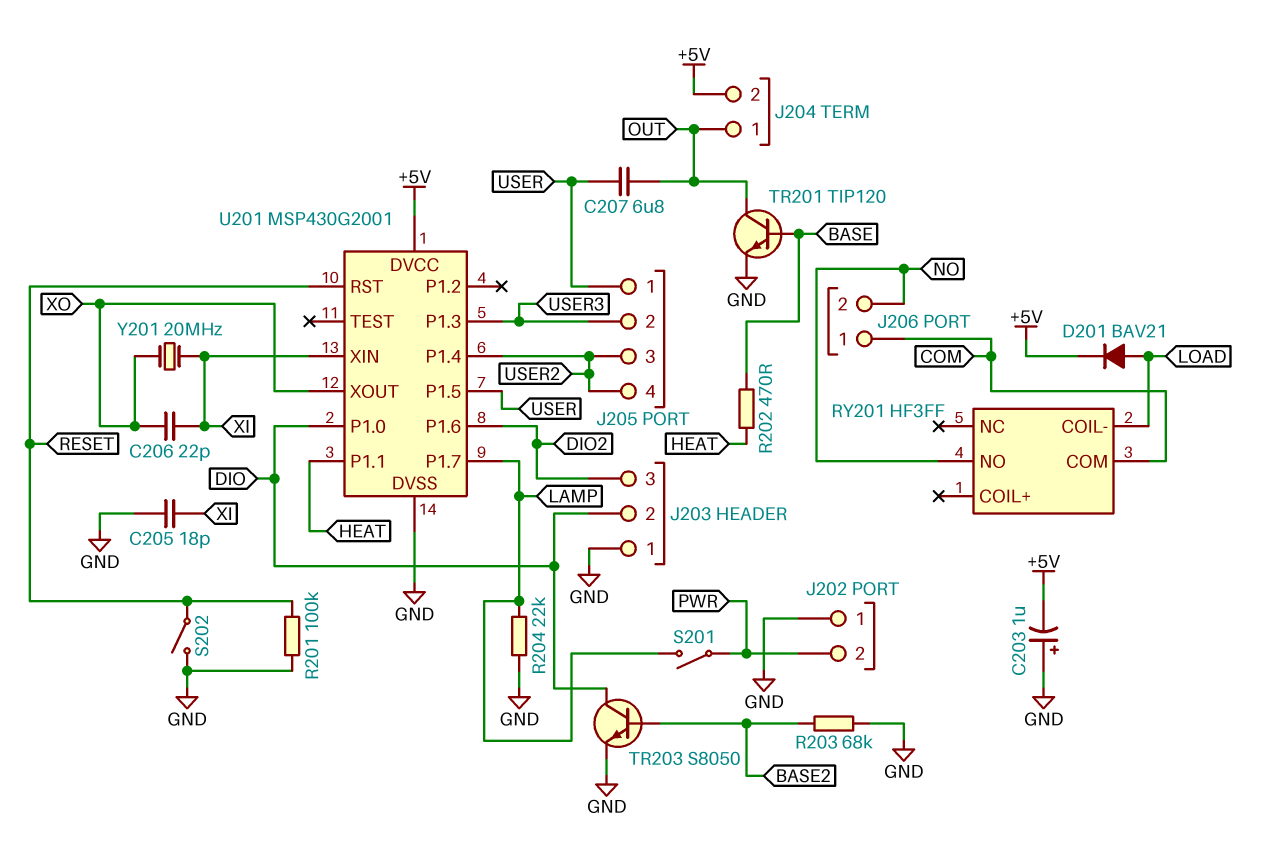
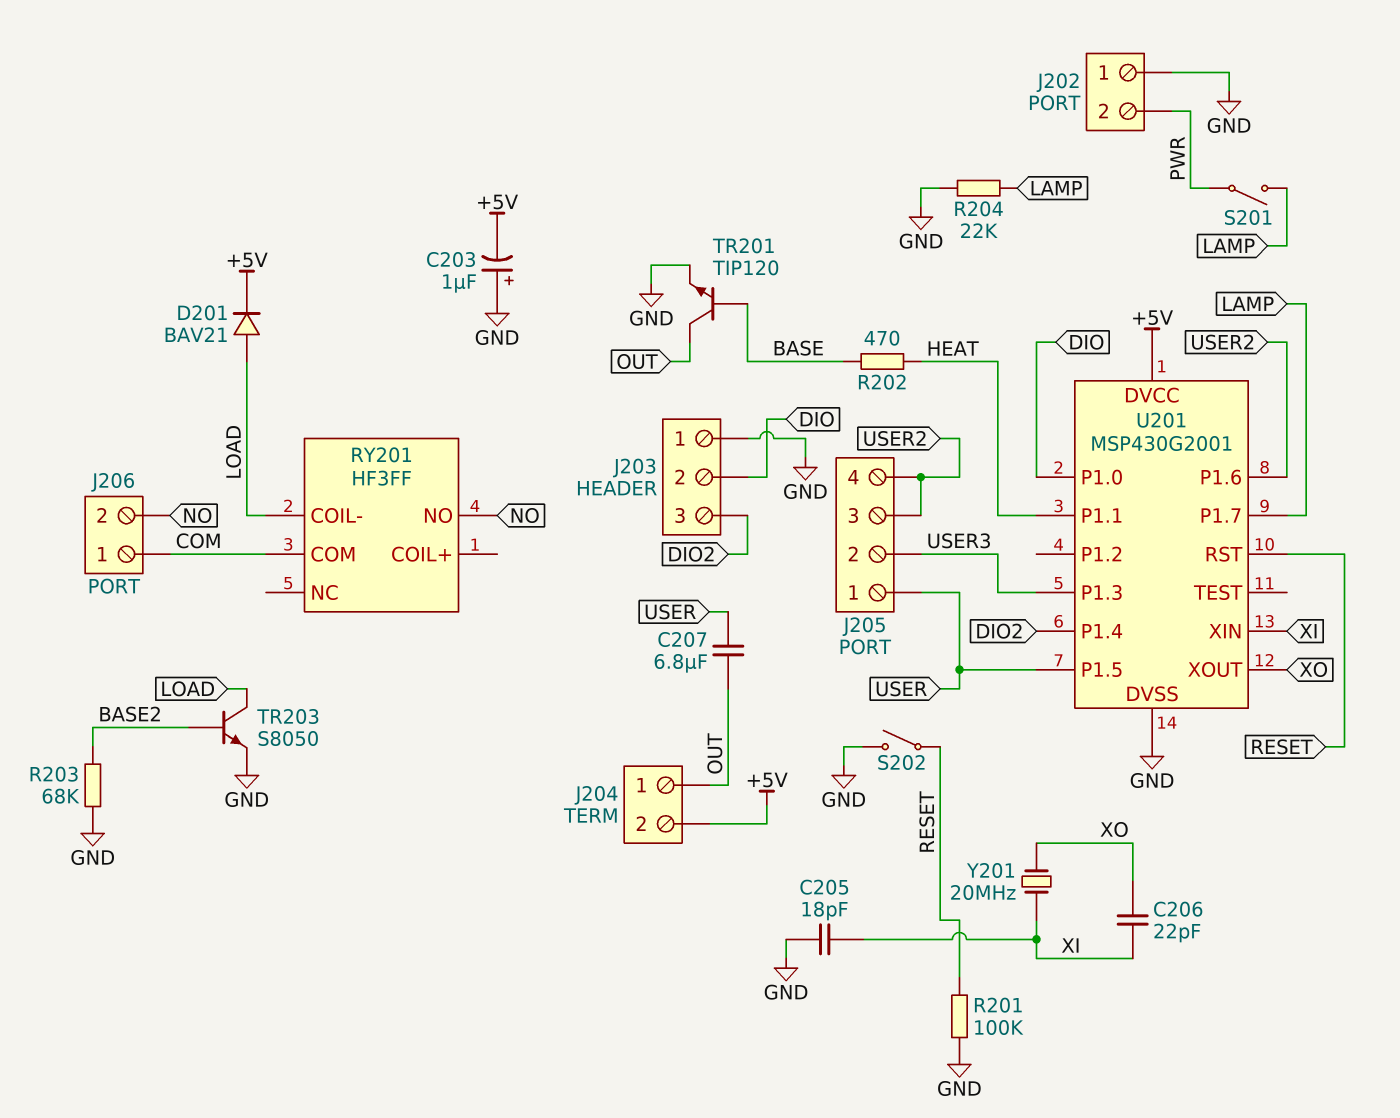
TR203: NPN S8050 (B BASE2, C DIO, E GND) -> NPN S8050 (B BASE2, C LOAD, E GND)
U201 pin P1.4: USER2 -> DIO2
U201 pin P1.6: DIO2 -> USER2

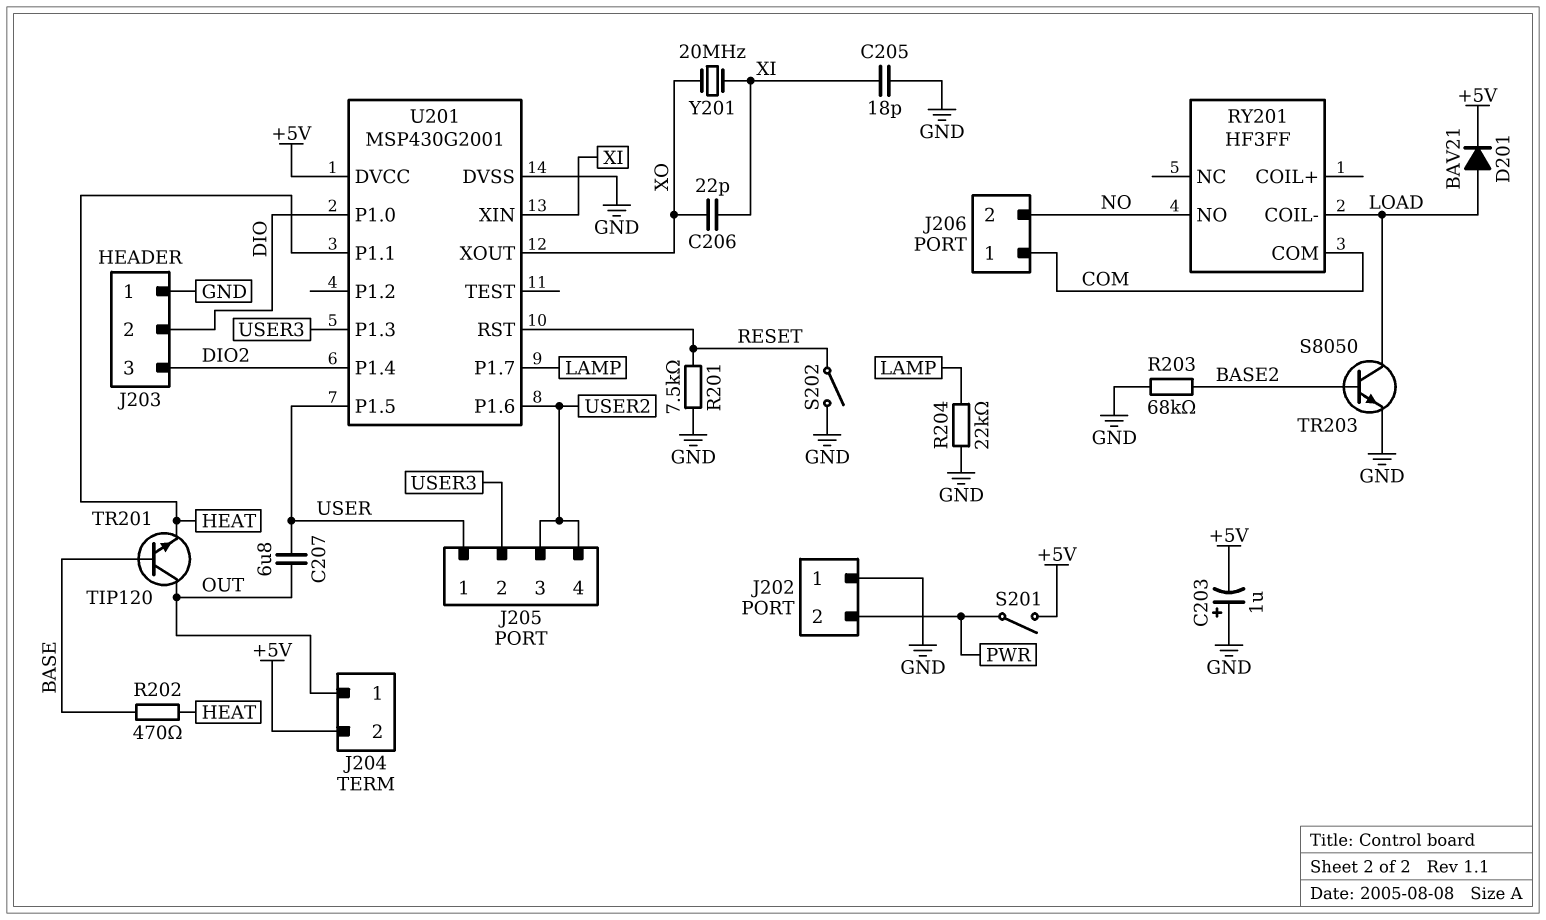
R201: 100k (GND, RESET) -> 7.5k (GND, RESET)
S201: switch (LAMP, PWR) -> switch (+5V, PWR)
TR201: NPN TIP120 (B BASE, C OUT, E GND) -> NPN TIP120 (B BASE, C OUT, E HEAT)

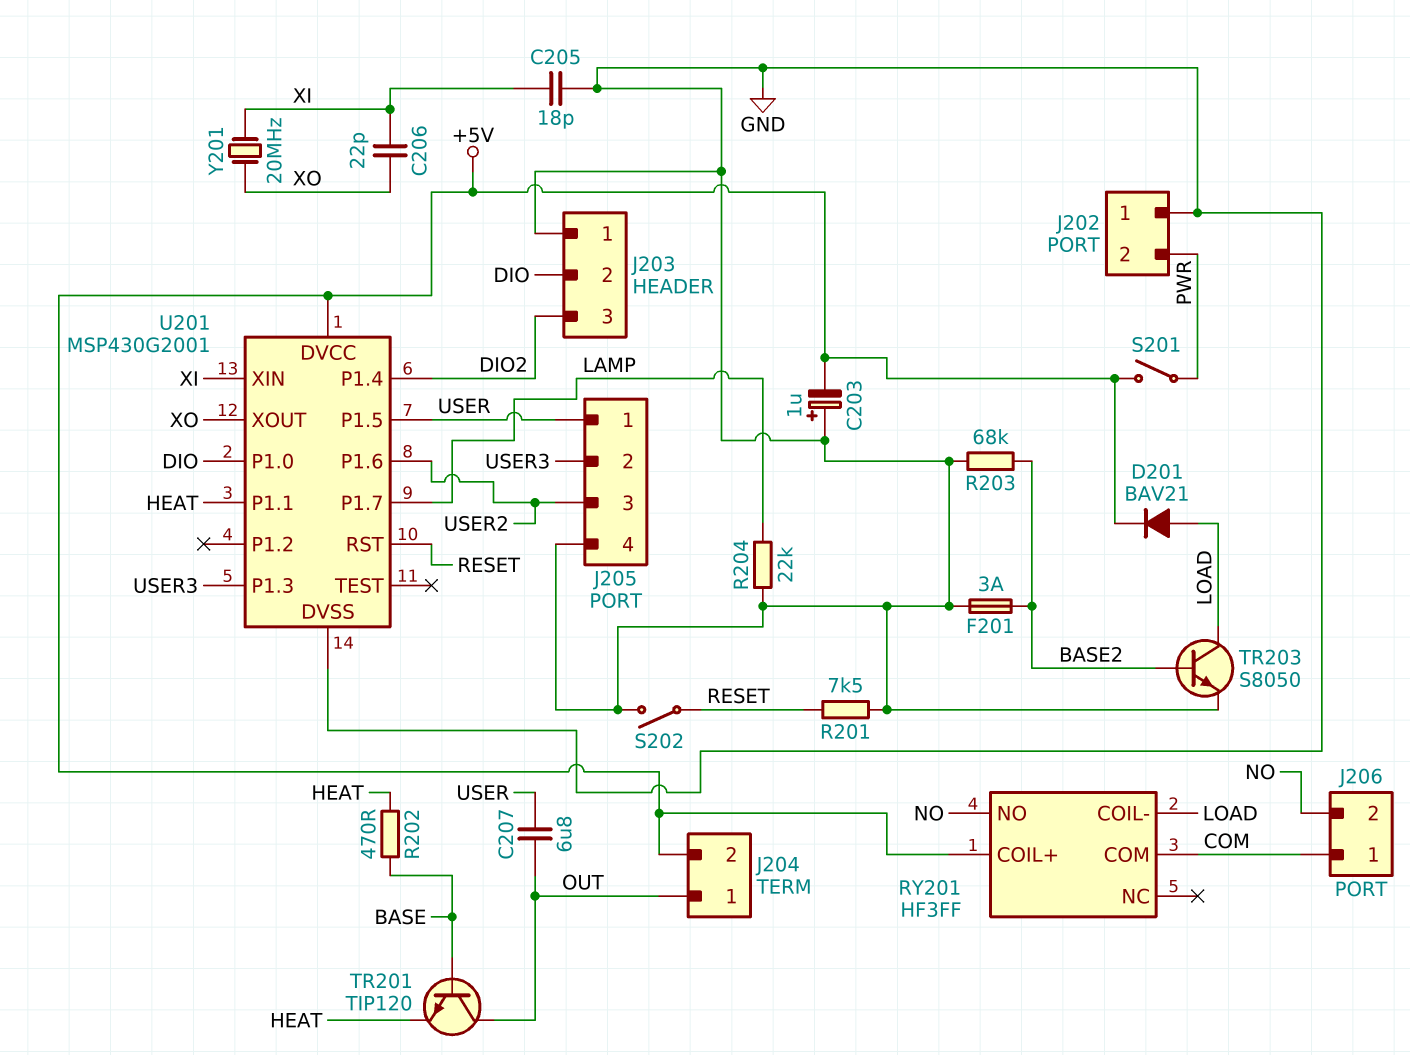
F201: none -> 3A (BASE2, GND)
J205 pin 4: USER2 -> GND
RY201 pin COIL+: none -> +5V

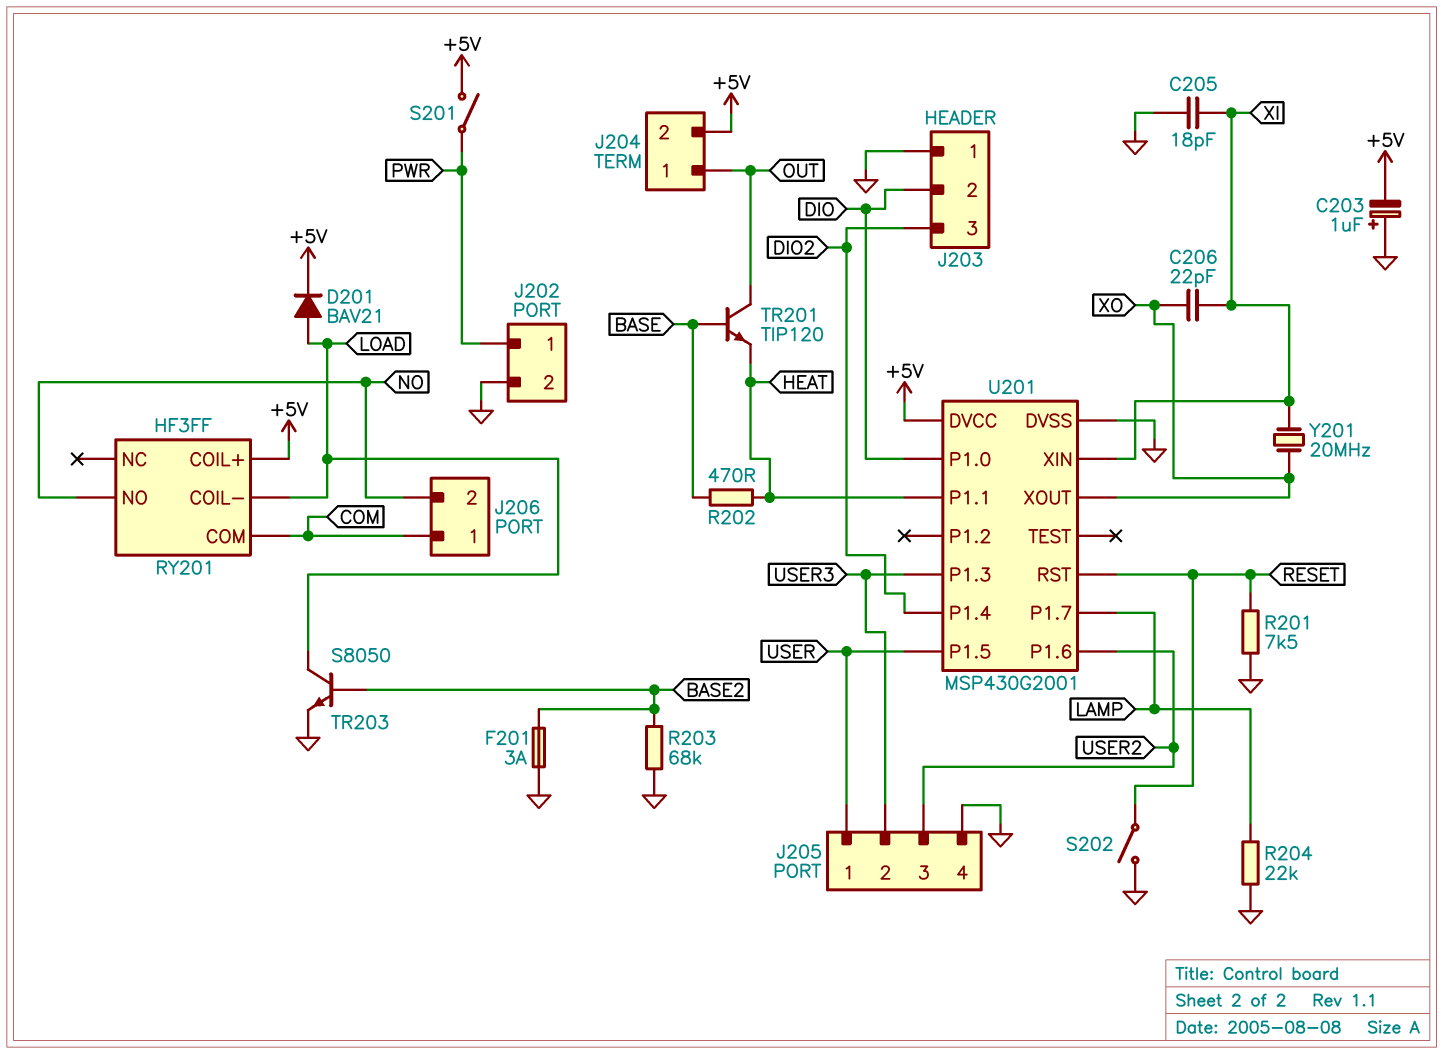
C207: 6.8uF (OUT, USER) -> none
J202 pin 1: GND -> PWR
J202 pin 2: PWR -> GND

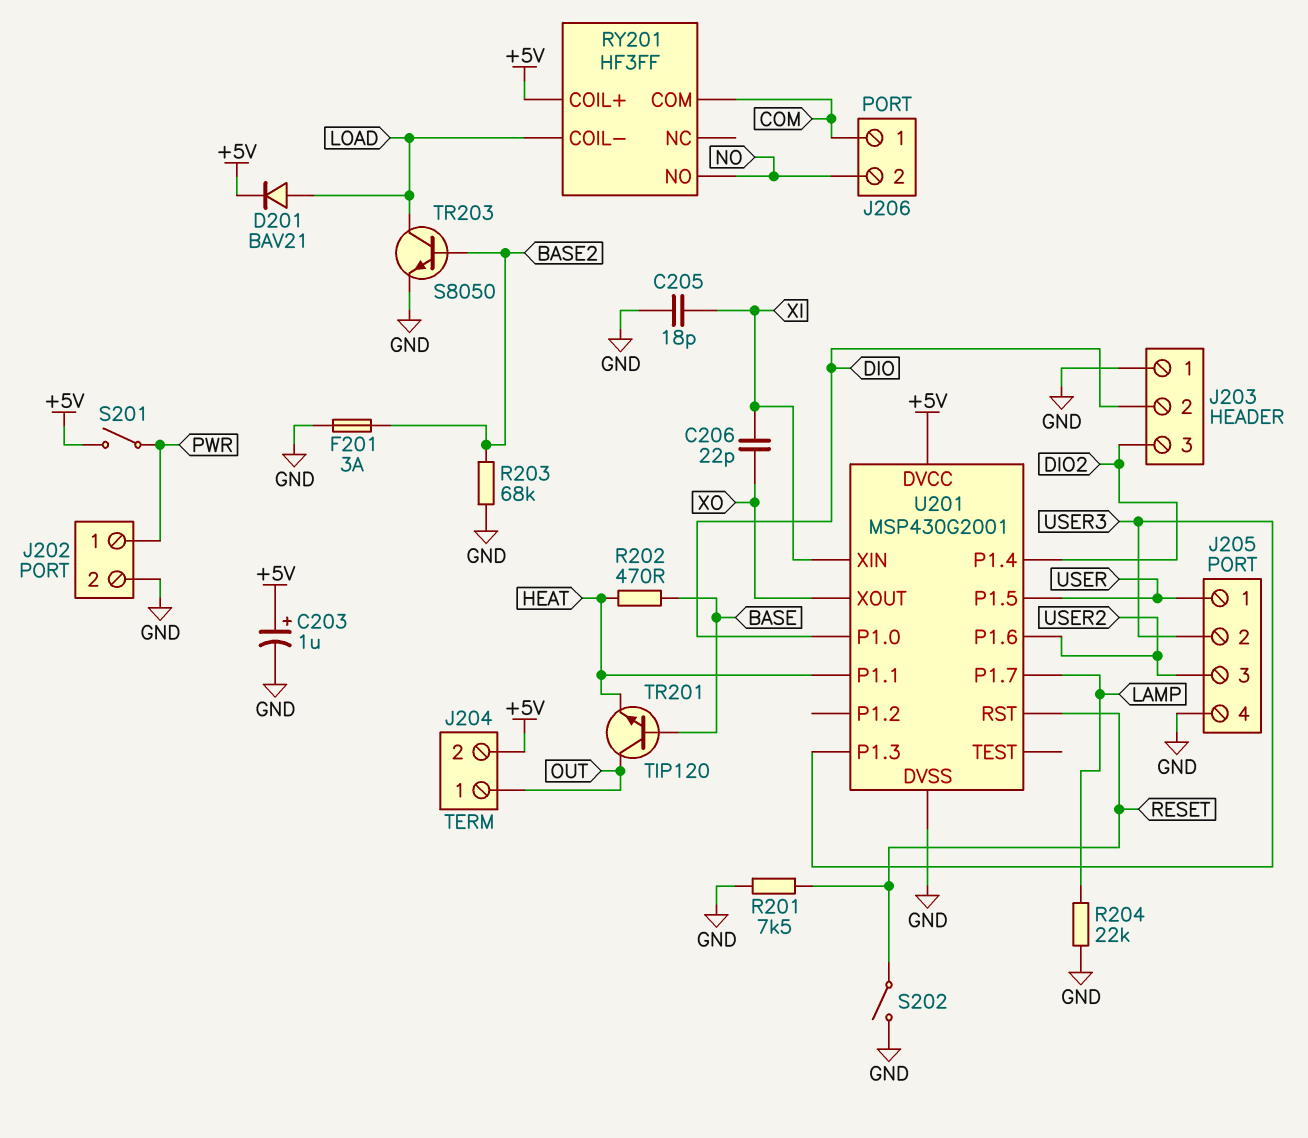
C203: 1uF (plus GND, minus +5V) -> 1uF (plus +5V, minus GND)
Y201: 20MHz (XI, XO) -> none

